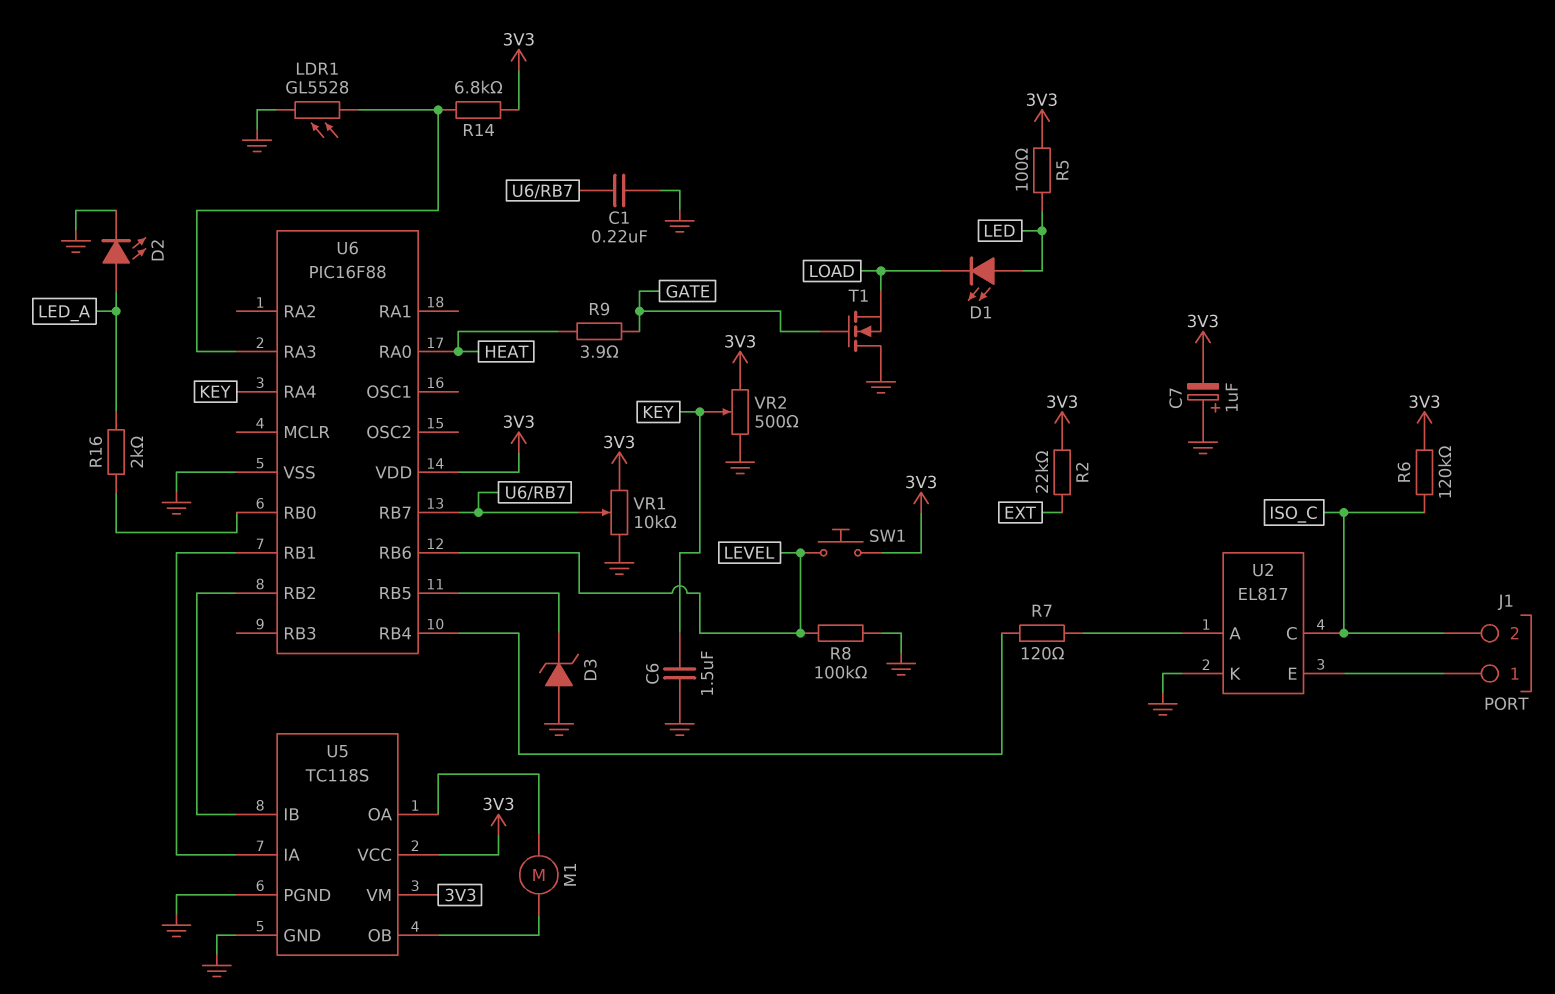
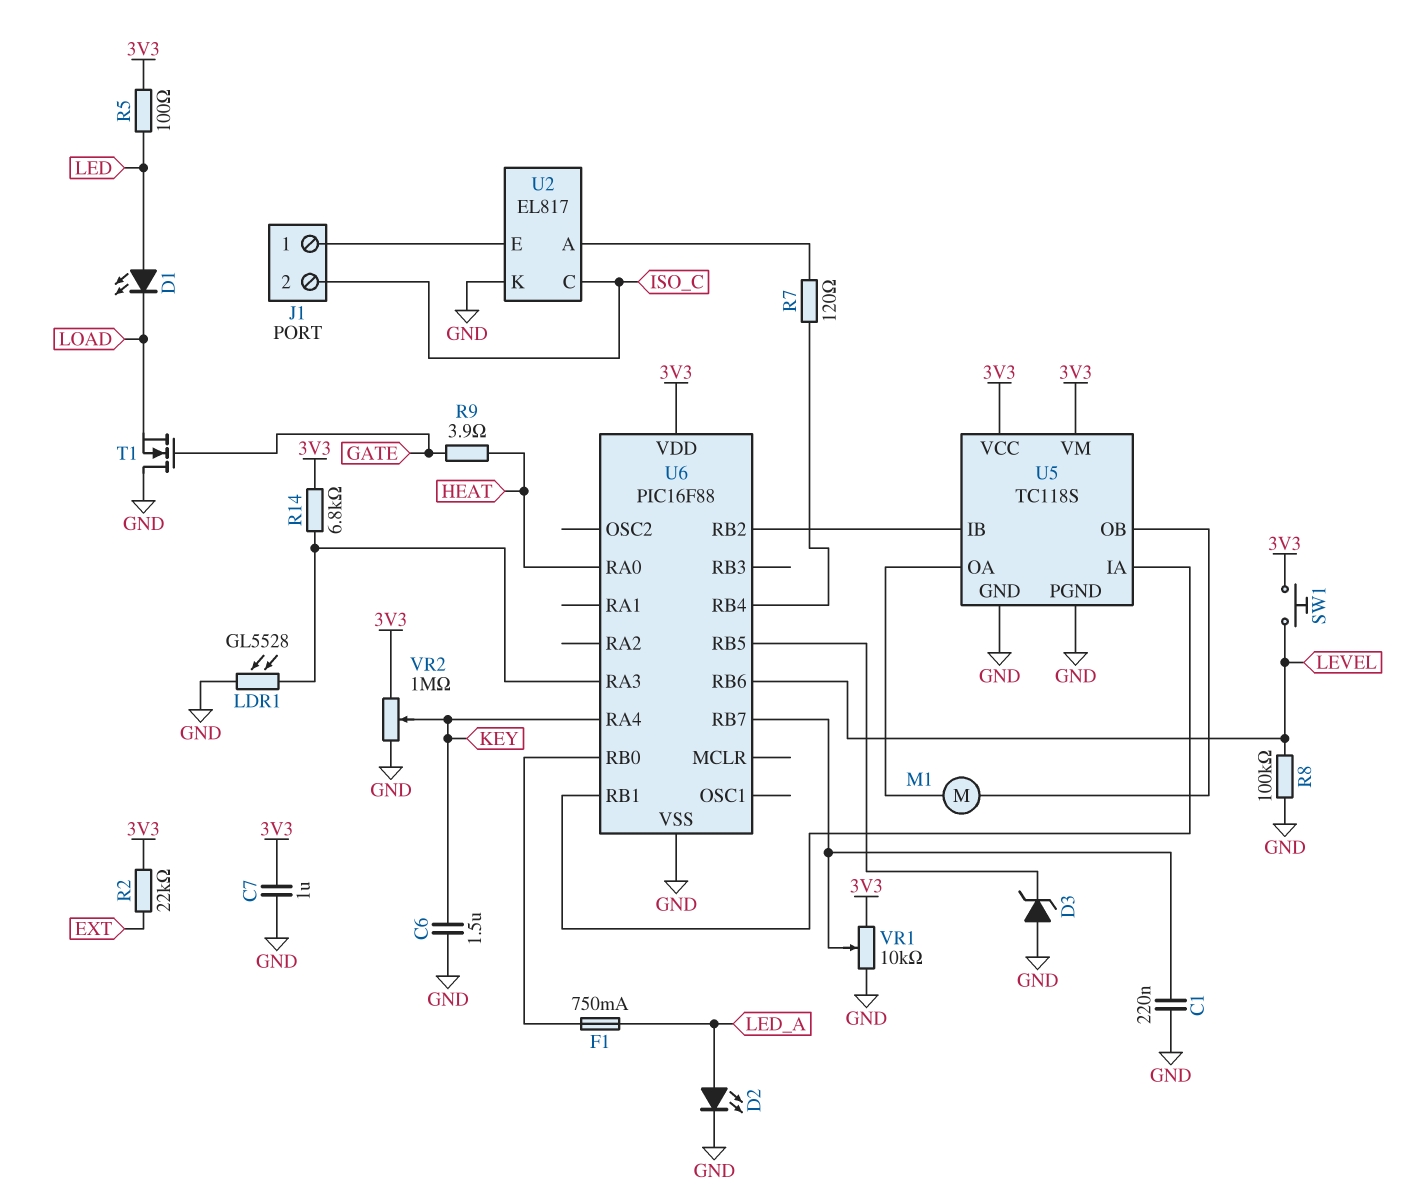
C7: 1uF (plus GND, minus 3V3) -> 1uF (3V3, GND)
F1: none -> 750mA (LED_A, U6/RB0)
R6: 120k (3V3, ISO_C) -> none
R16: 2k (LED_A, U6/RB0) -> none
VR2: 500 (3V3, GND, wiper KEY) -> 1M (3V3, GND, wiper KEY)

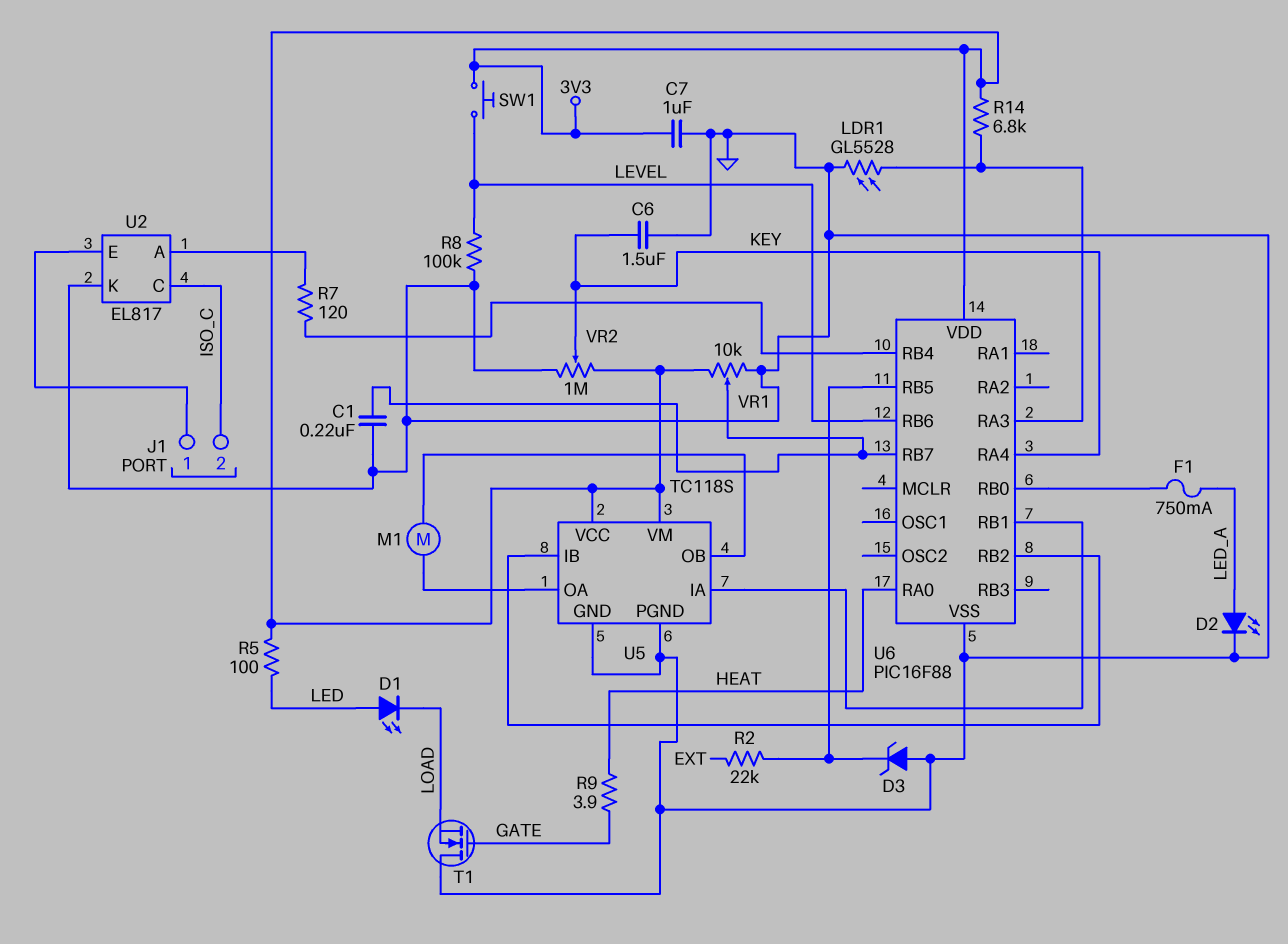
R2: 22k (3V3, EXT) -> 22k (EXT, U6/RB5)

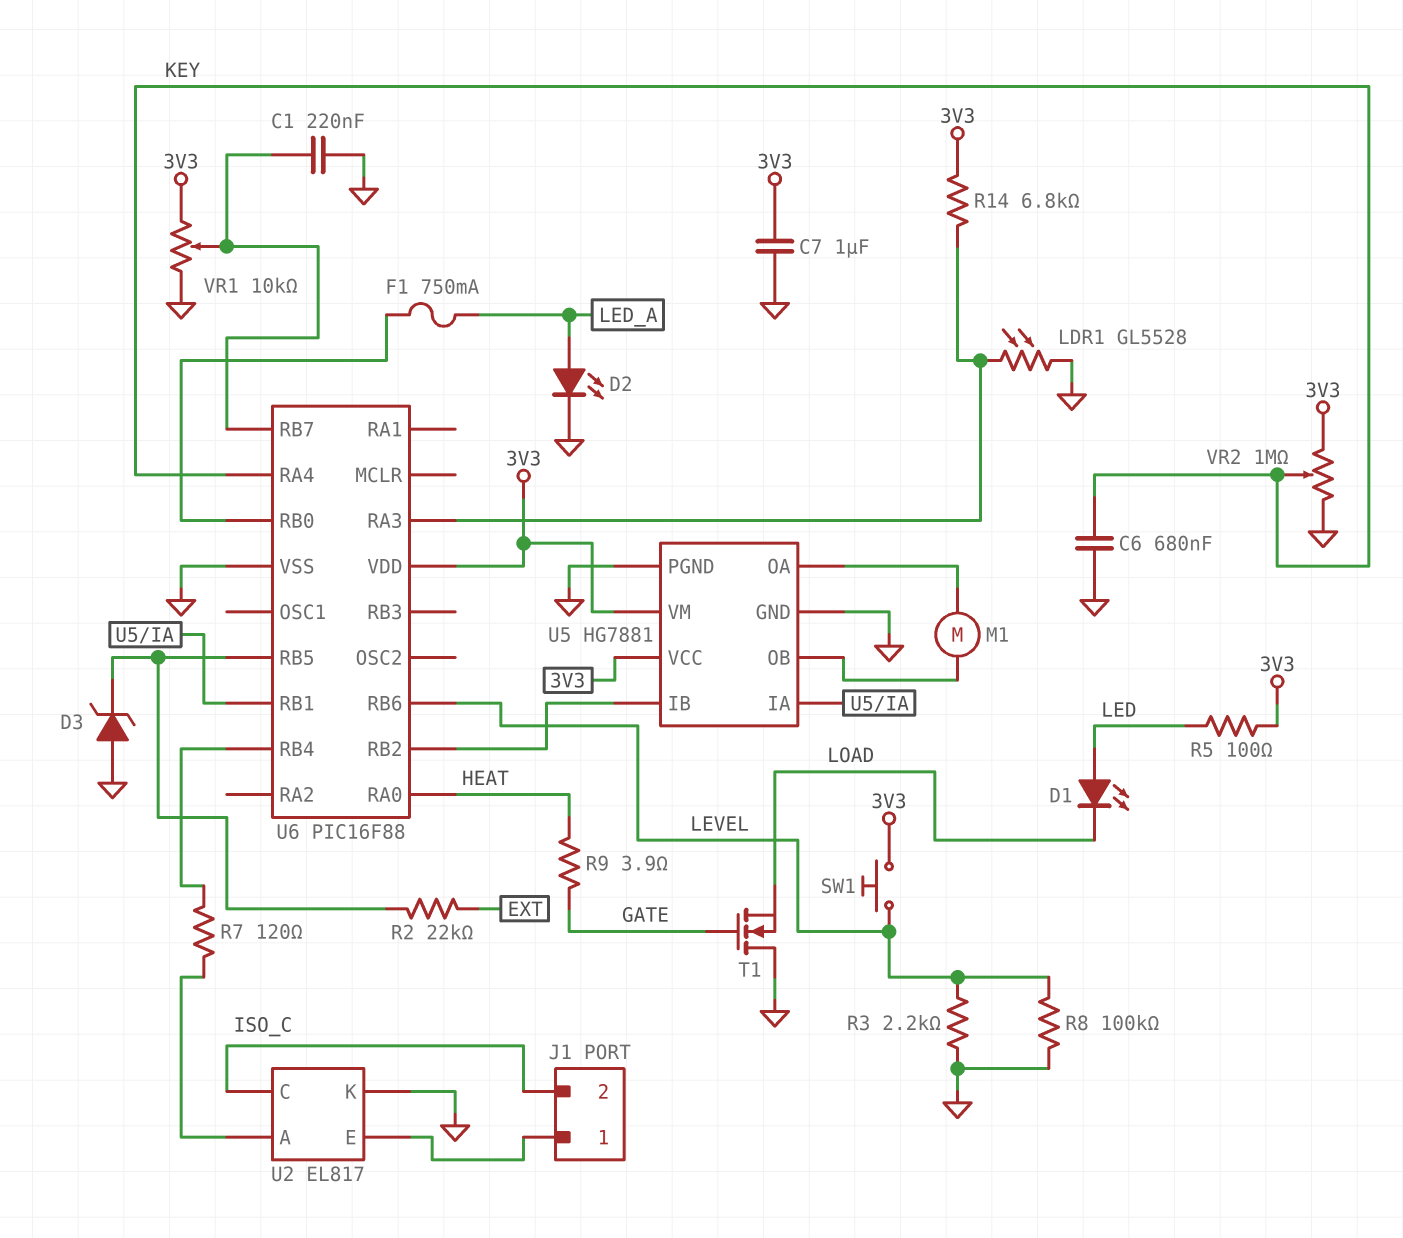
C6: 1.5uF (GND, KEY) -> 680nF (GND, KEY)
R3: none -> 2.2k (GND, LEVEL)
U5: TC118S -> HG7881

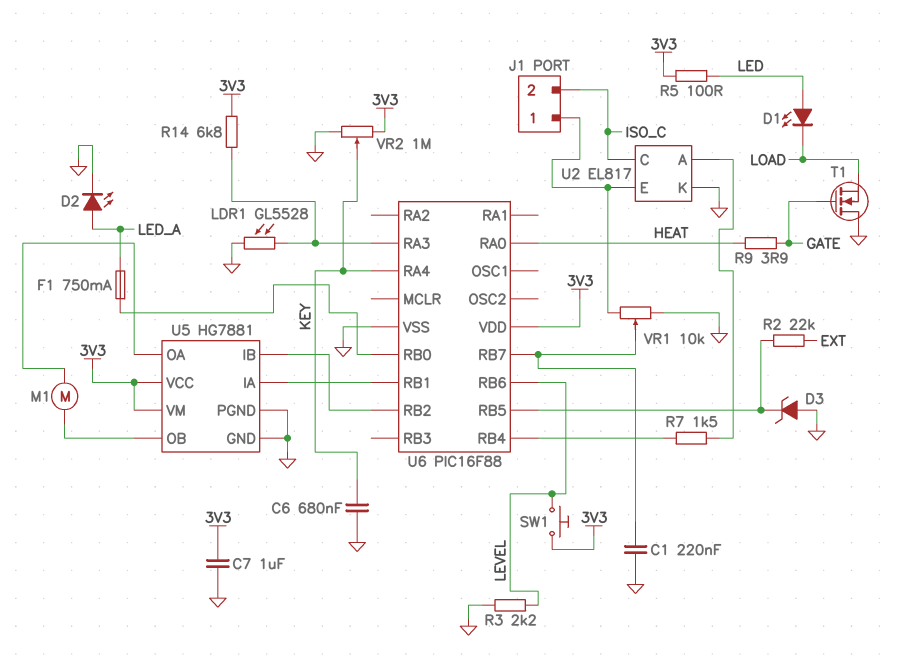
R7: 120 (U2/A, U6/RB4) -> 1.5k (U2/A, U6/RB4)
R8: 100k (GND, LEVEL) -> none
VR1: 10k (3V3, GND, wiper U6/RB7) -> 10k (GND, J1/1, wiper U6/RB7)

